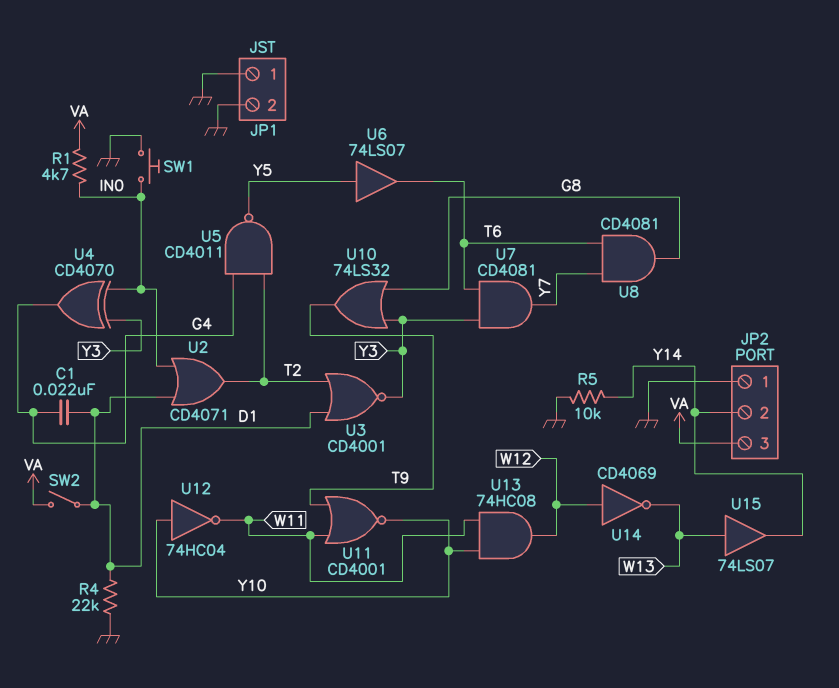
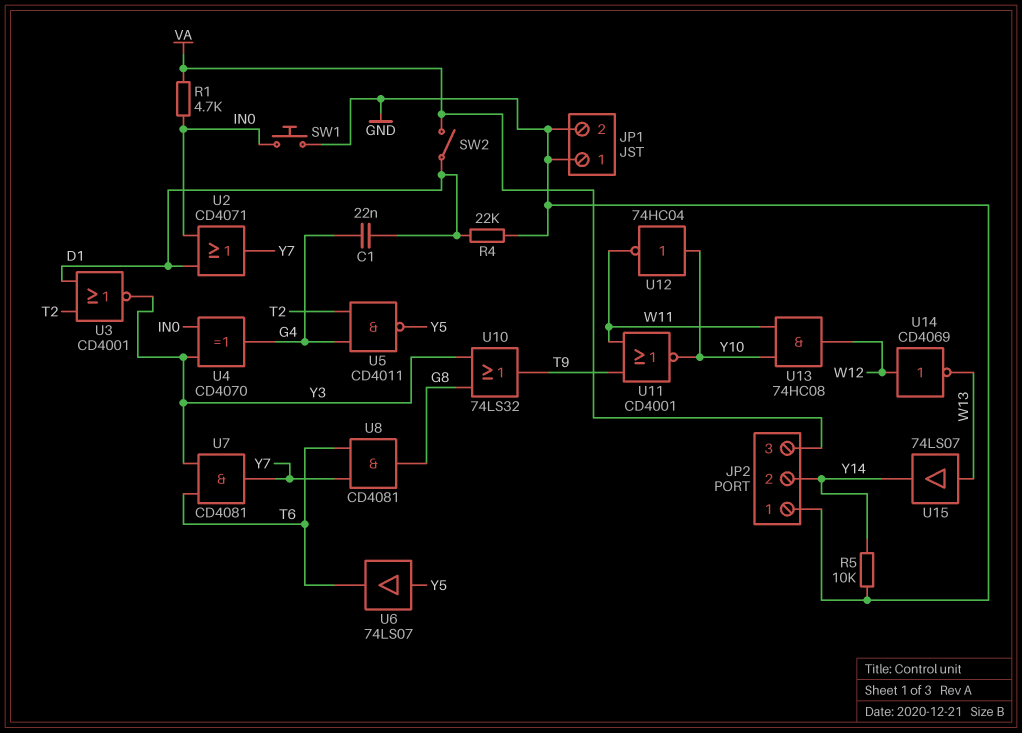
U2: OR CD4071 (in D1, in IN0, out T2) -> OR CD4071 (in D1, in IN0, out Y7)

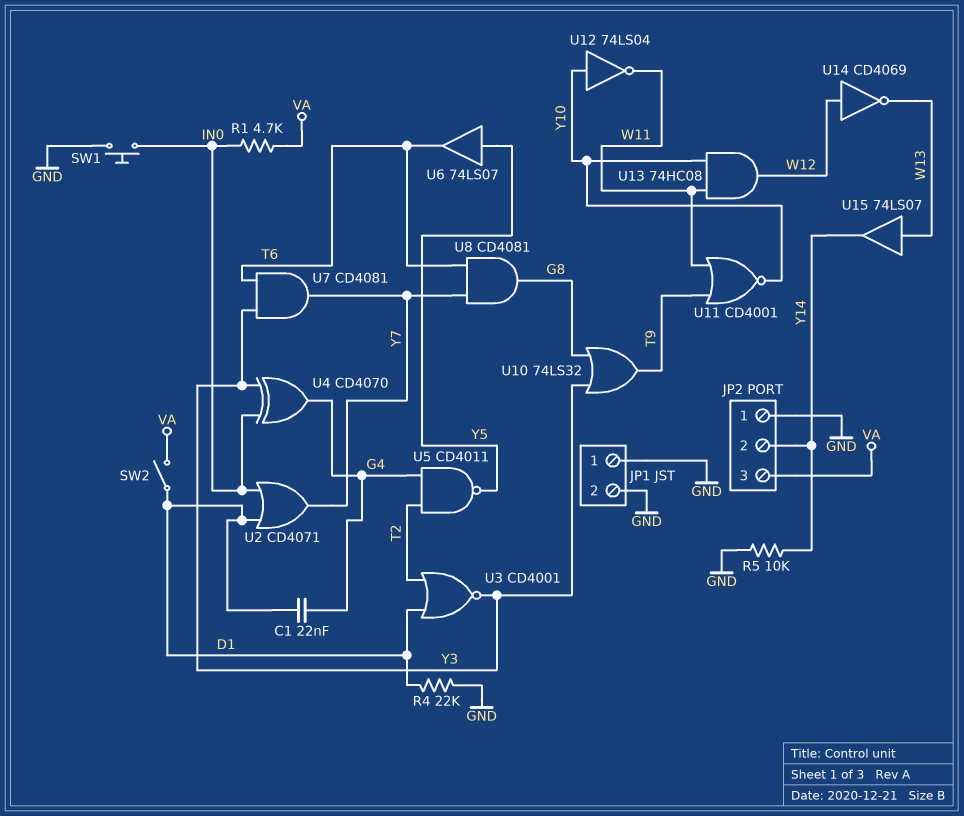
U12: NOT 74HC04 (in Y10, out W11) -> NOT 74LS04 (in Y10, out W11)

